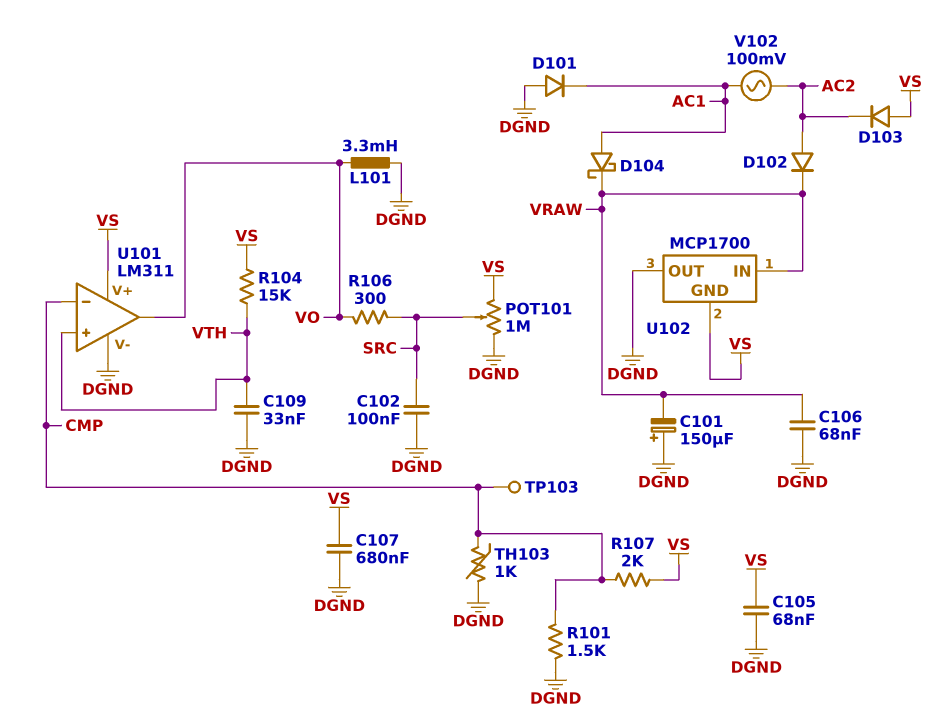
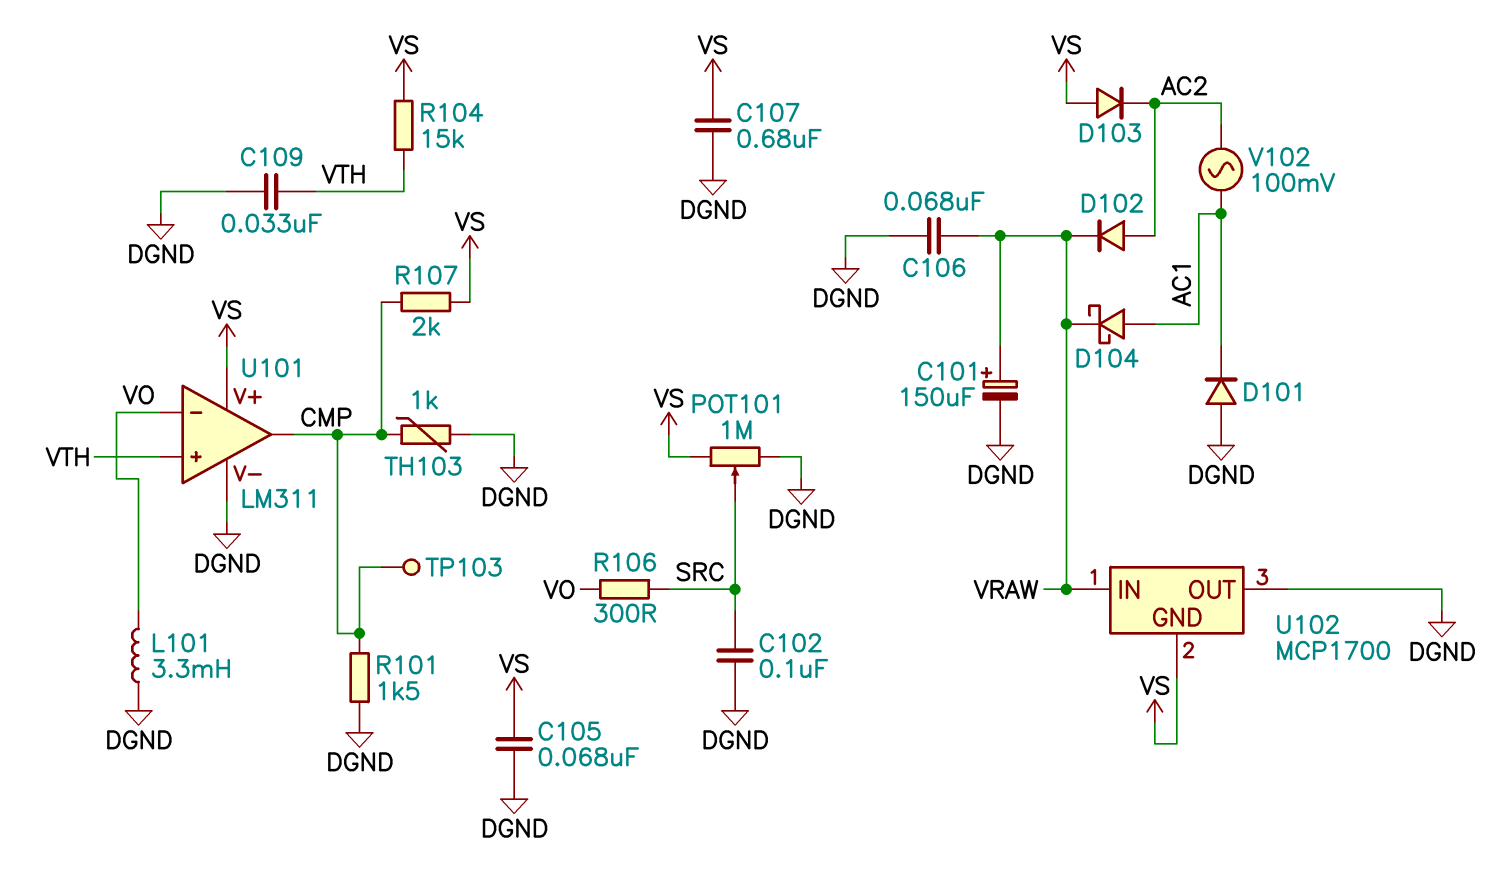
C101: 150uF (plus DGND, minus VRAW) -> 150uF (plus VRAW, minus DGND)
U101 pin in-: CMP -> VO
U101 pin out: VO -> CMP

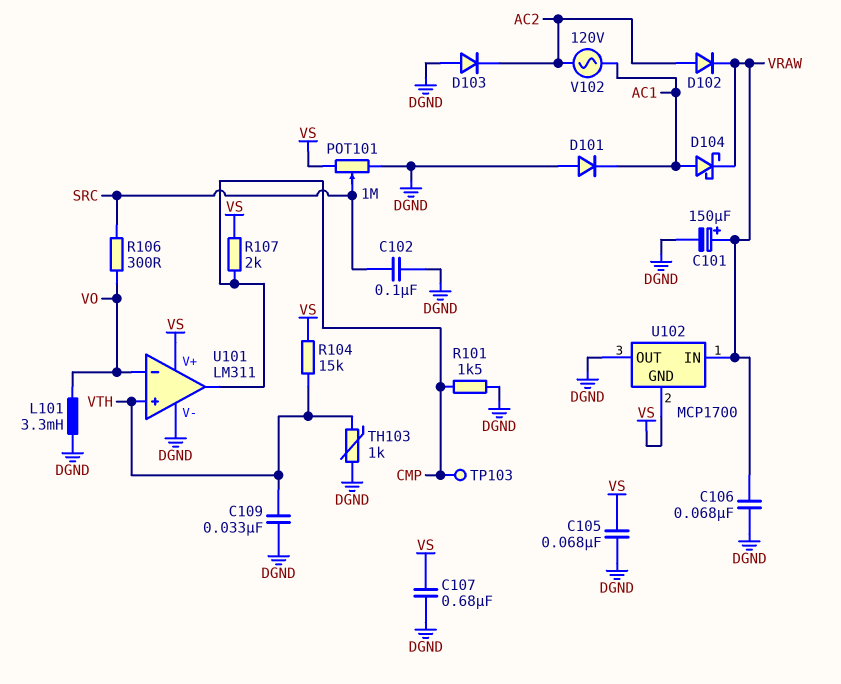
D103: diode (A VS, K AC2) -> diode (A DGND, K AC2)
TH103: 1k (CMP, DGND) -> 1k (DGND, VTH)
V102: AC 100mV (AC1, AC2) -> AC 120V (AC1, AC2)

